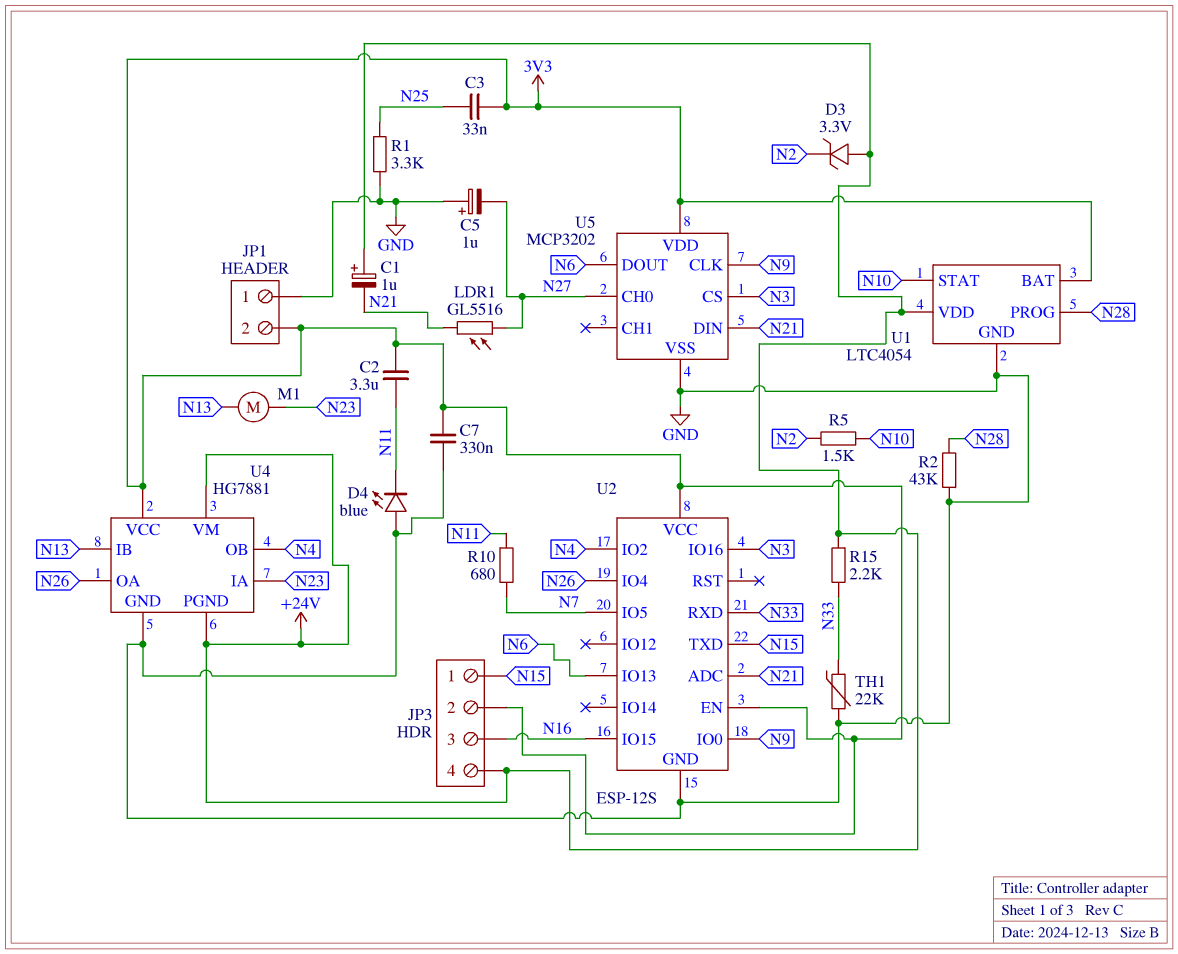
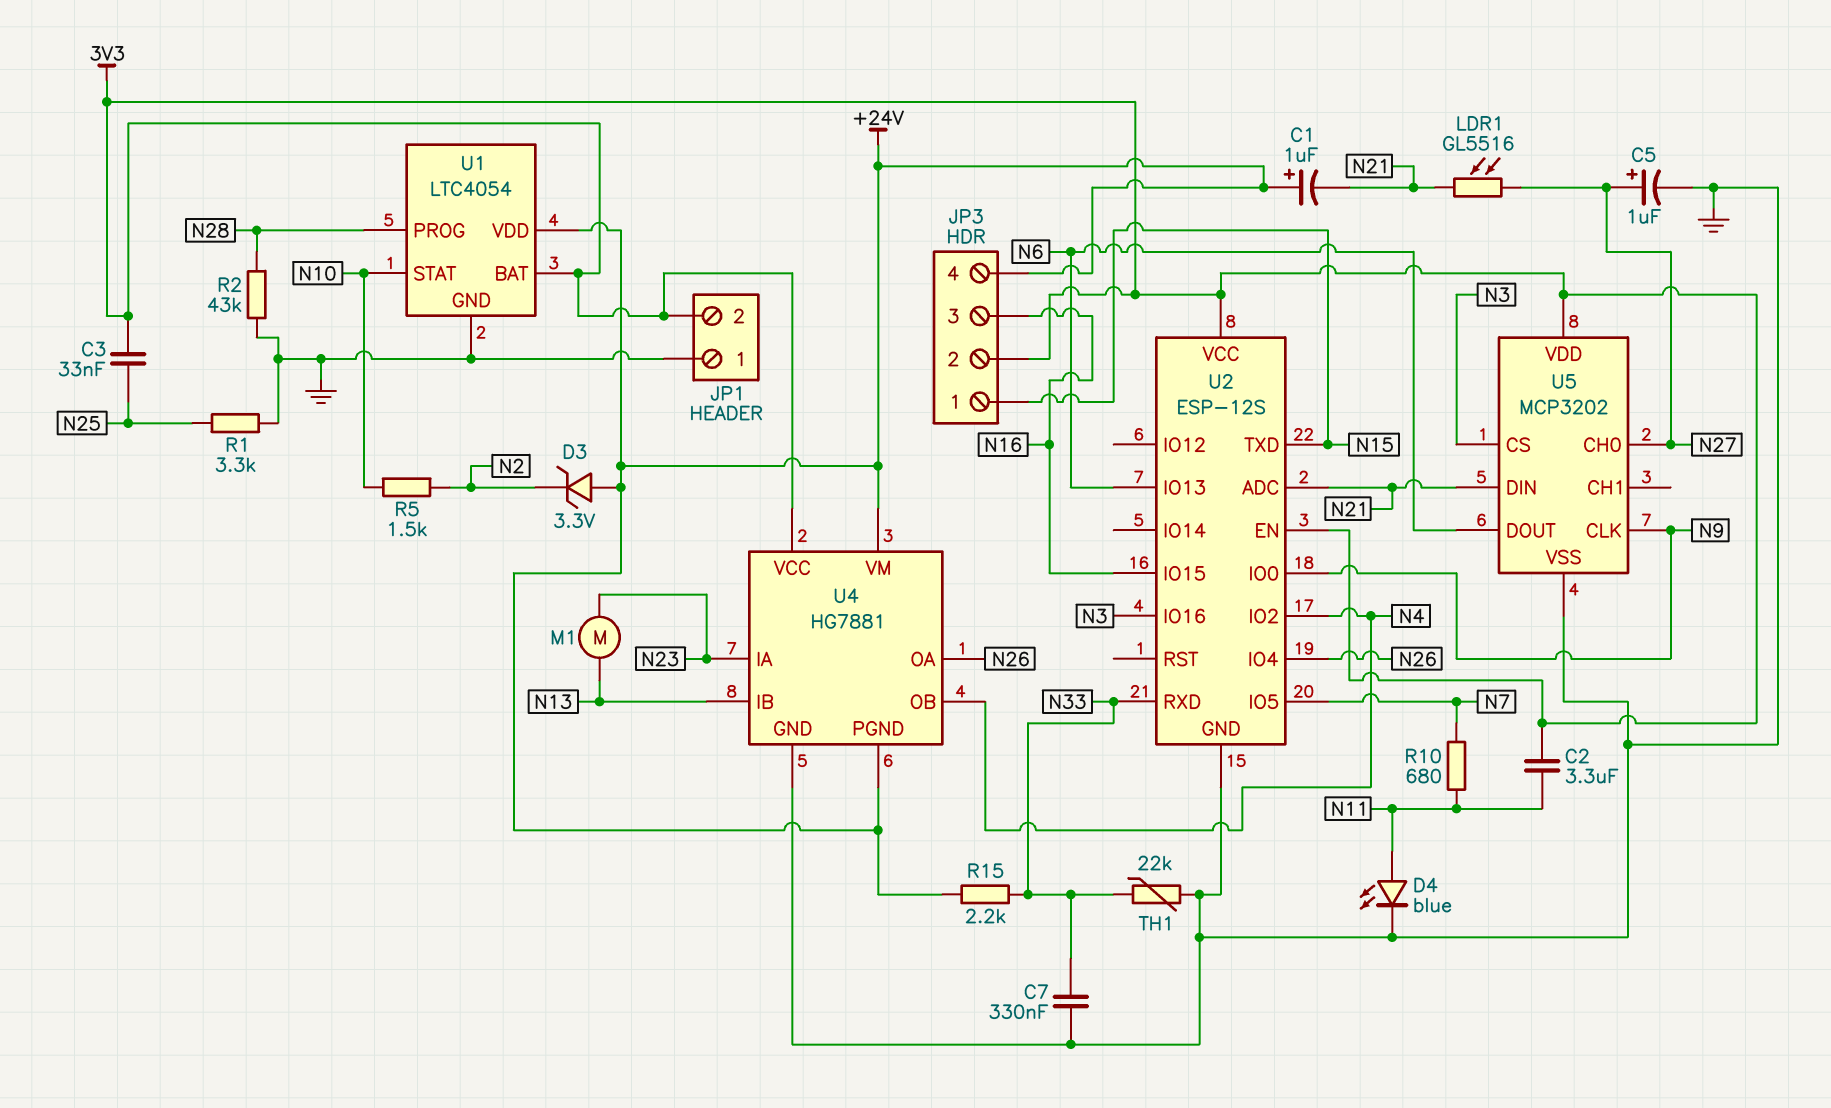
C5: 1uF (plus GND, minus N27) -> 1uF (plus N27, minus GND)
C7: 330nF (3V3, GND) -> 330nF (GND, N33)
D4: LED blue (A GND, K N11) -> LED blue (A N11, K GND)

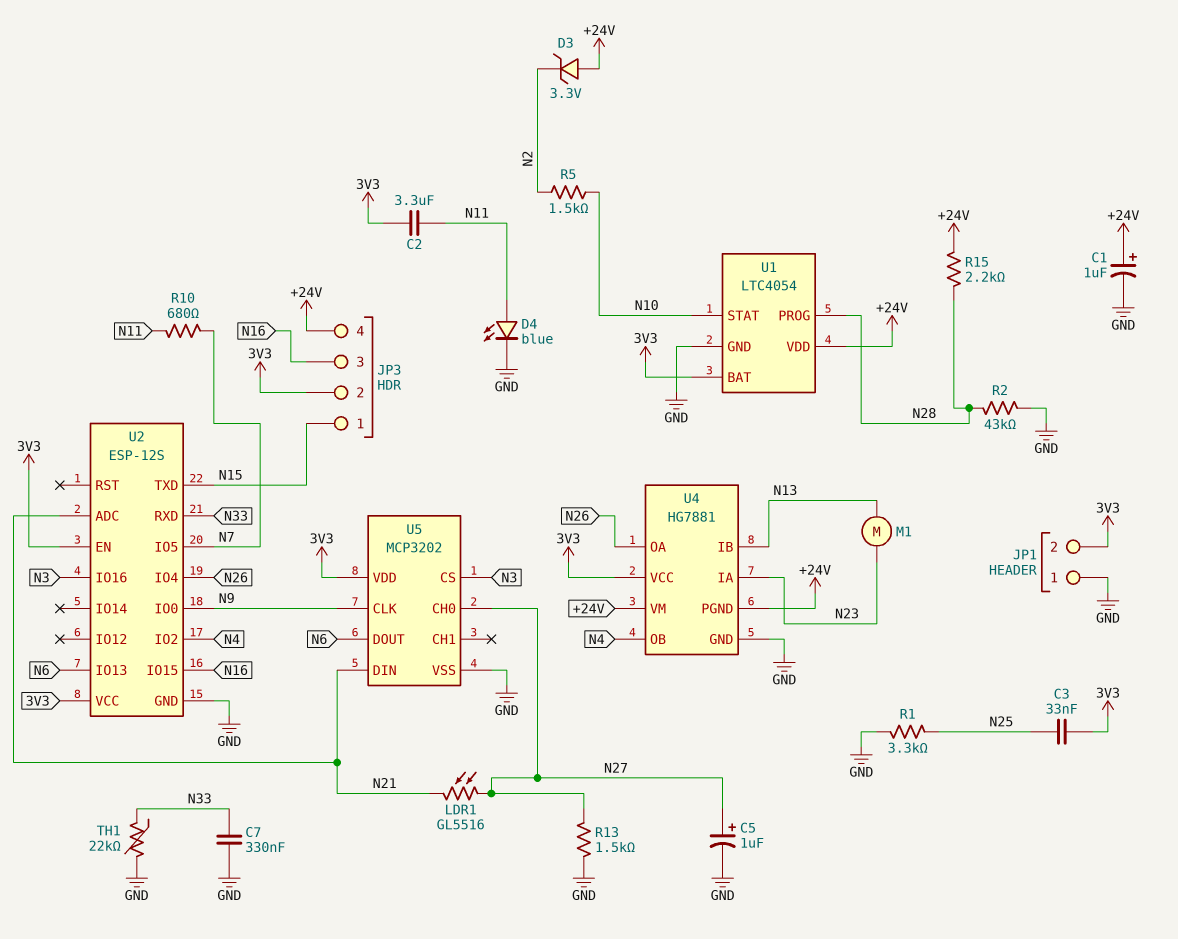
C1: 1uF (plus +24V, minus N21) -> 1uF (plus +24V, minus GND)
R13: none -> 1.5k (GND, N27)
R15: 2.2k (+24V, N33) -> 2.2k (+24V, N28)

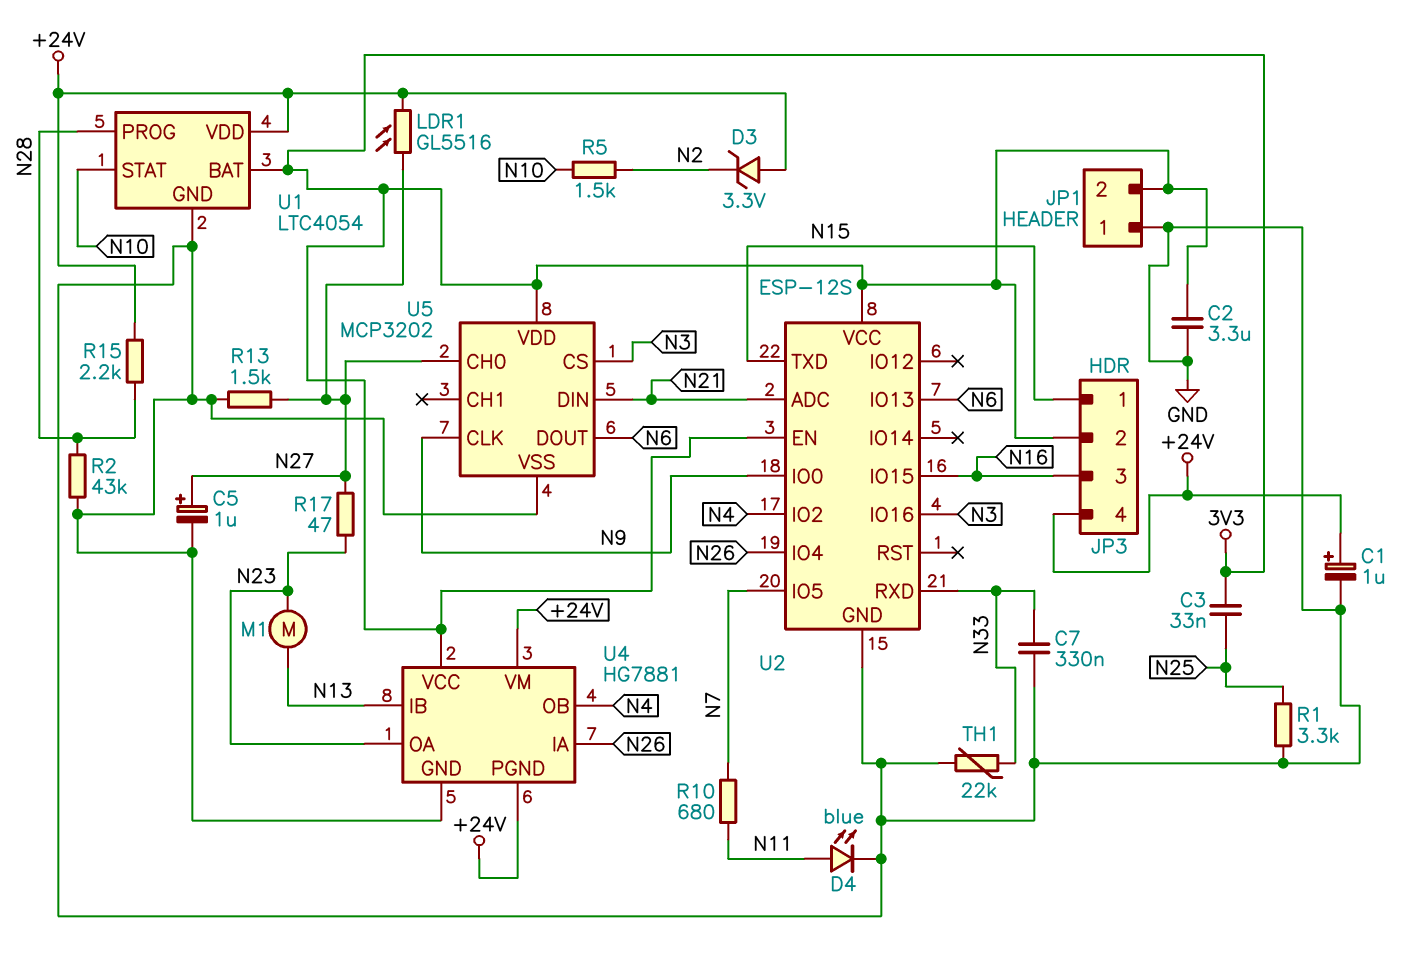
C2: 3.3uF (3V3, N11) -> 3.3uF (3V3, GND)
LDR1: GL5516 (N21, N27) -> GL5516 (+24V, N27)
R17: none -> 47 (N23, N27)
U4 pin IA: N23 -> N26
U4 pin OA: N26 -> N23

